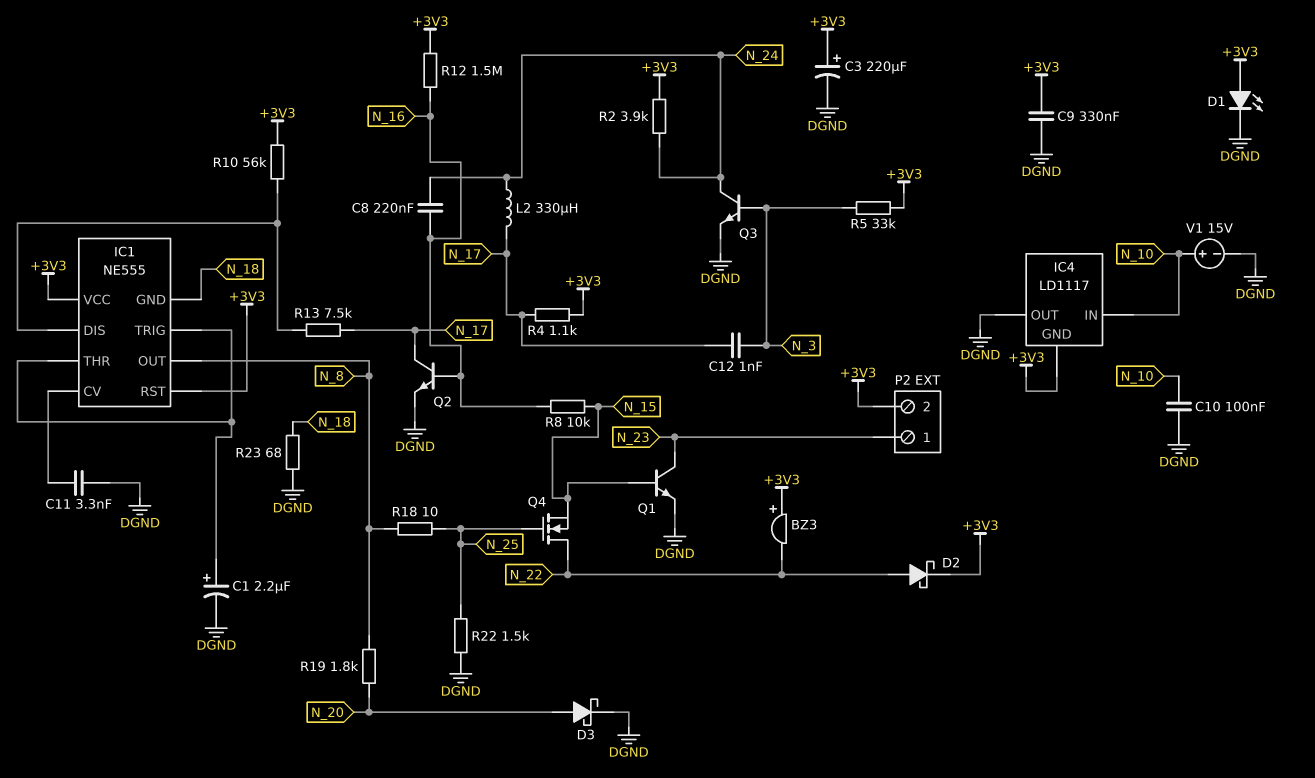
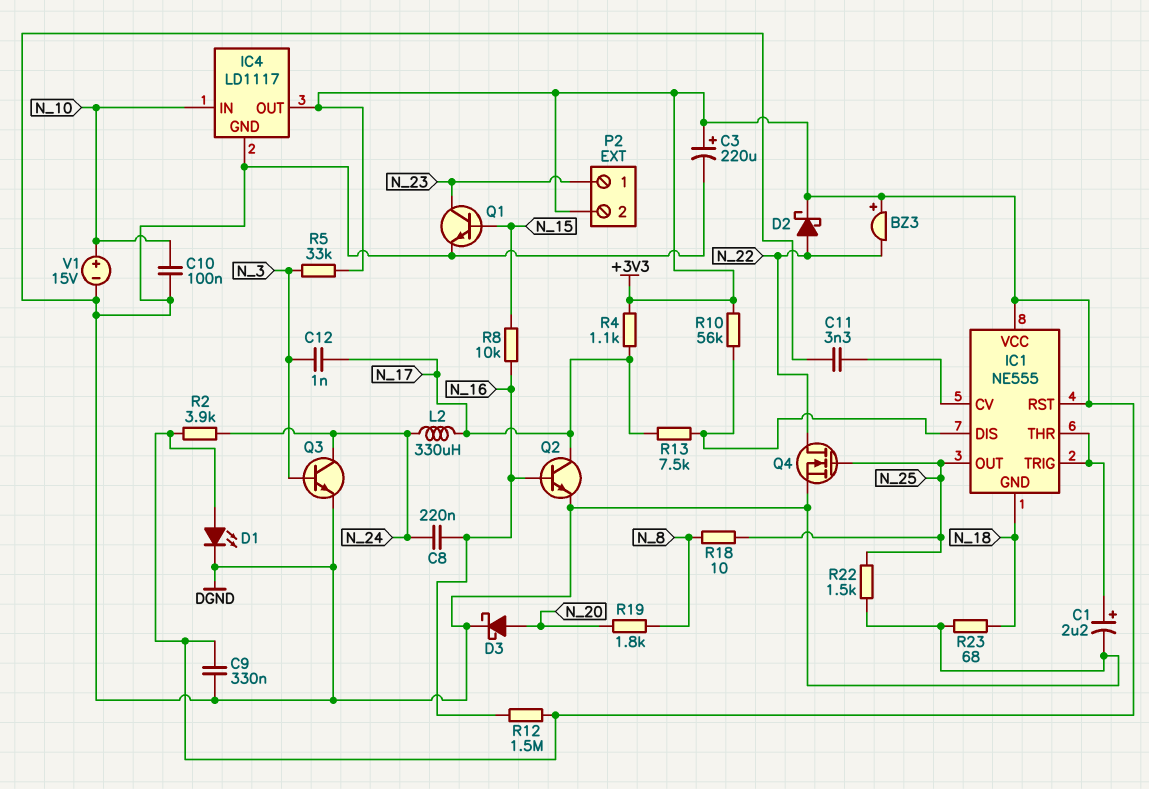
IC1 pin OUT: N_8 -> N_25
IC4 pin GND: +3V3 -> DGND
IC4 pin OUT: DGND -> +3V3
Q4: NMOS (G N_25, D N_22, S N_15) -> NMOS (G N_25, D N_22, S DGND)

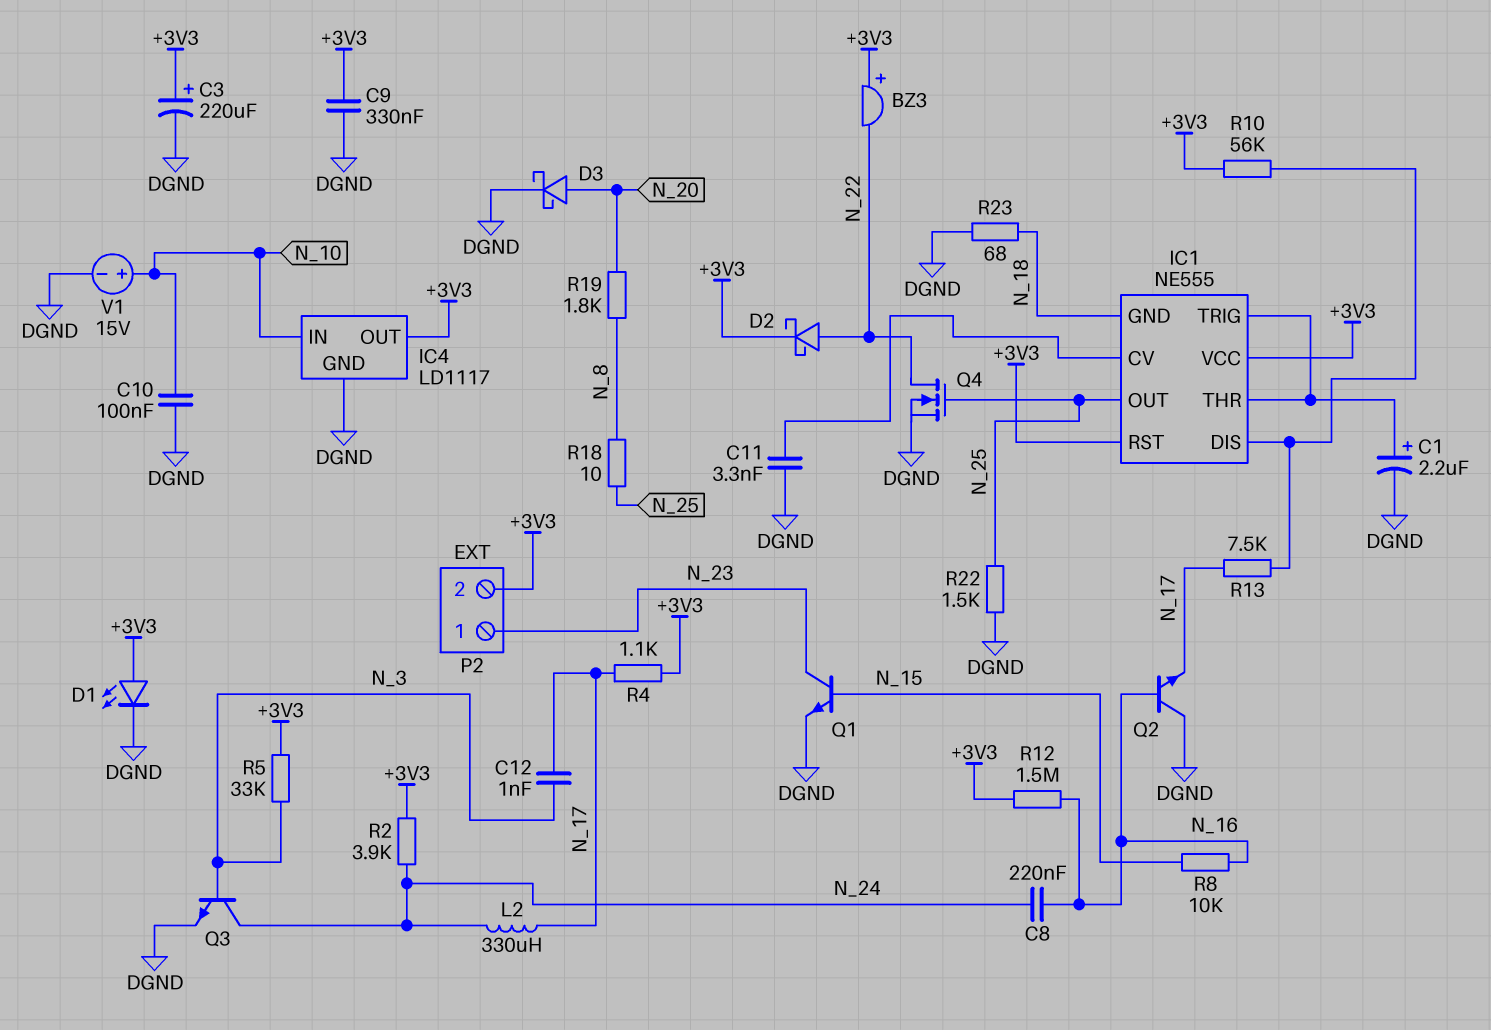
Q2: NPN (B N_16, C N_17, E DGND) -> NPN (B N_16, C DGND, E N_17)

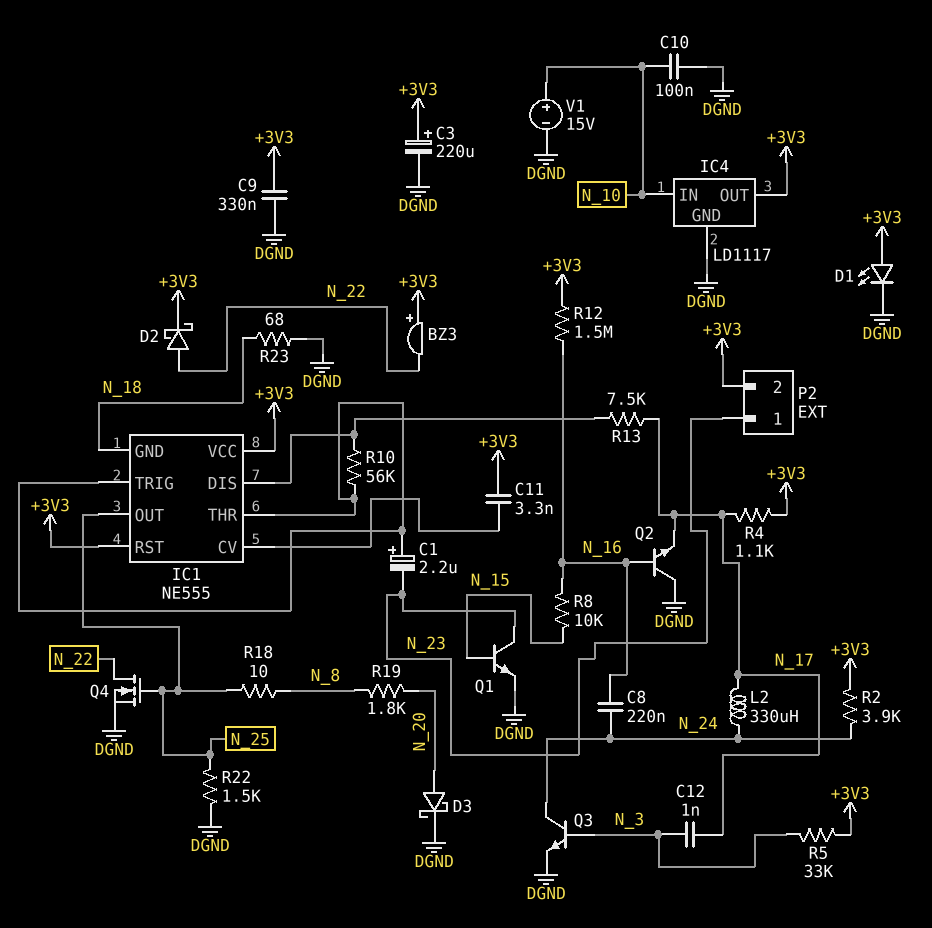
C1: 2.2uF (plus IC1/THR, minus DGND) -> 2.2uF (plus IC1/THR, minus N_23)
C11: 3.3nF (DGND, IC1/CV) -> 3.3nF (+3V3, IC1/CV)
R10: 56k (+3V3, IC1/DIS) -> 56k (IC1/DIS, IC1/THR)

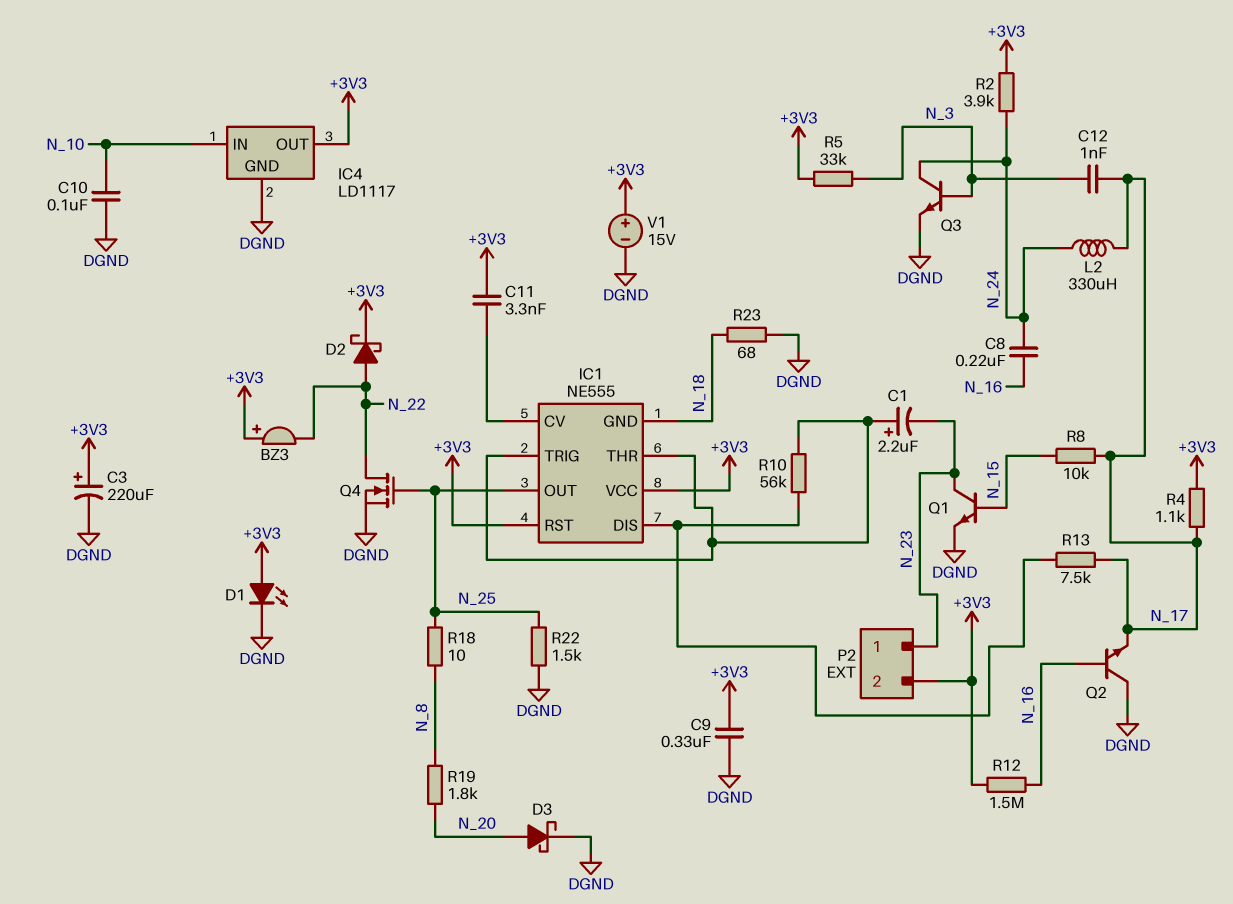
R8: 10k (N_15, N_16) -> 10k (N_15, N_17)
V1: 15V (plus N_10, minus DGND) -> 15V (plus +3V3, minus DGND)

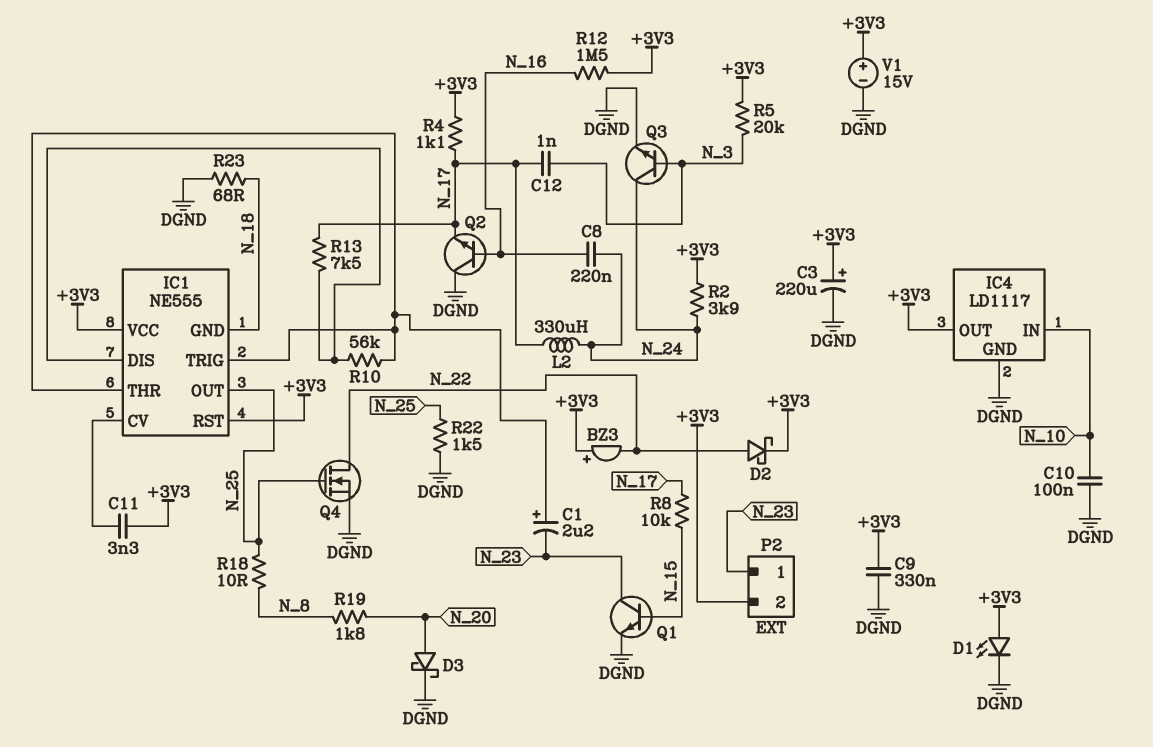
R5: 33k (+3V3, N_3) -> 20k (+3V3, N_3)

